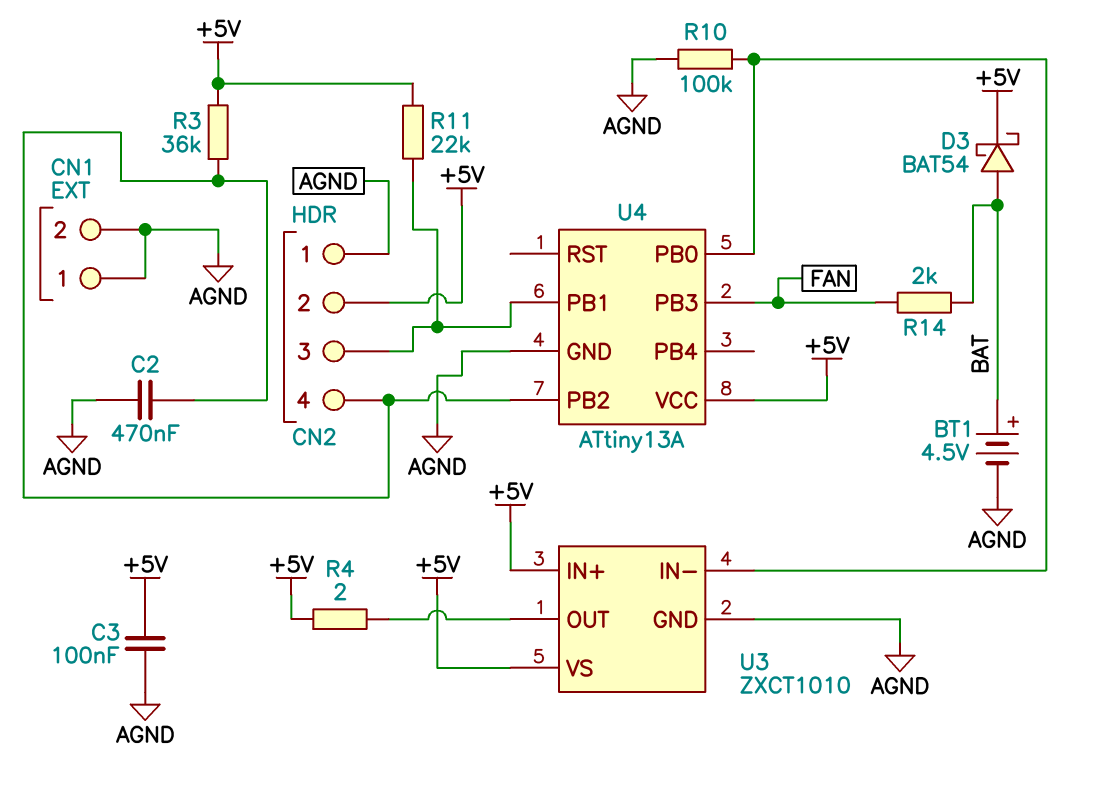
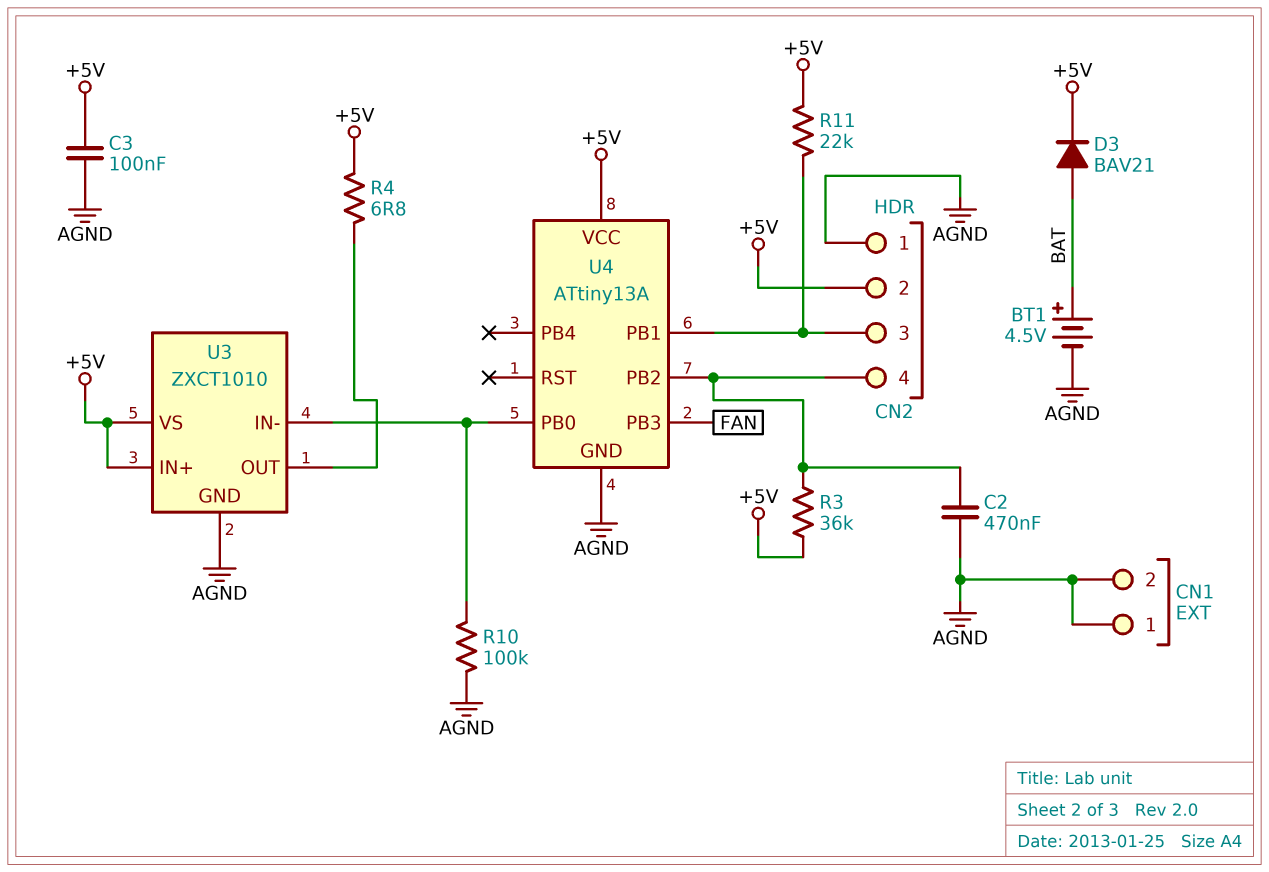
D3: schottky BAT54 (A BAT, K +5V) -> diode BAV21 (A BAT, K +5V)
R4: 2 (+5V, U3/OUT) -> 6.8 (+5V, U3/OUT)
R14: 2k (BAT, FAN) -> none

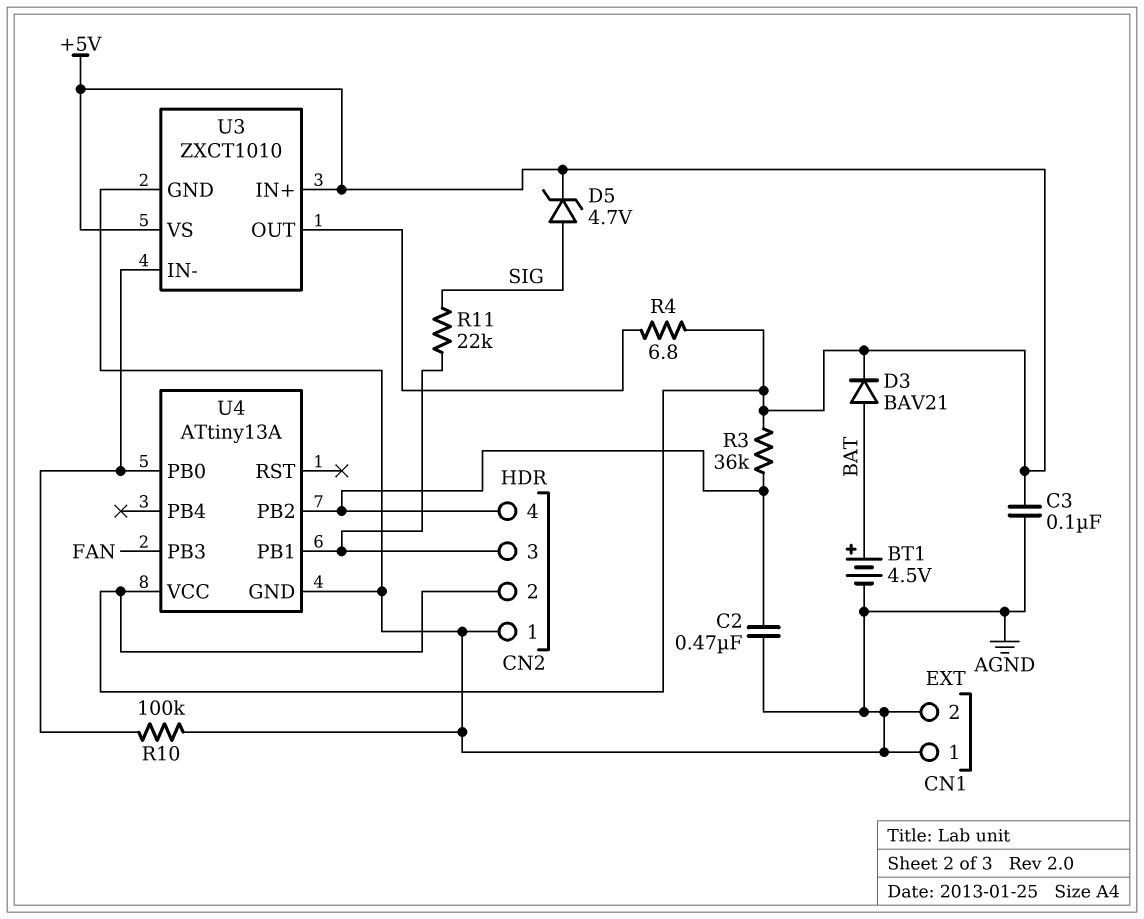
D5: none -> zener 4.7V (A SIG, K +5V)
R11: 22k (+5V, CN2/3) -> 22k (CN2/3, SIG)

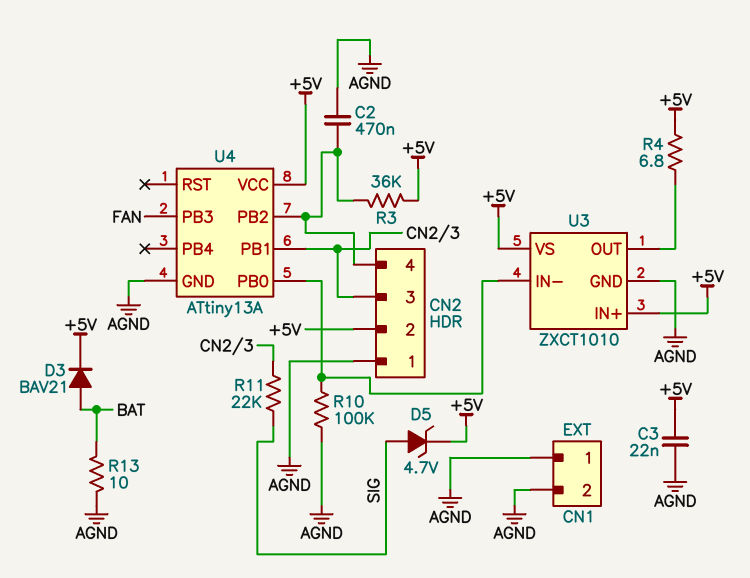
BT1: 4.5V (plus BAT, minus AGND) -> none
C3: 100nF (+5V, AGND) -> 22nF (+5V, AGND)
R13: none -> 10 (AGND, BAT)

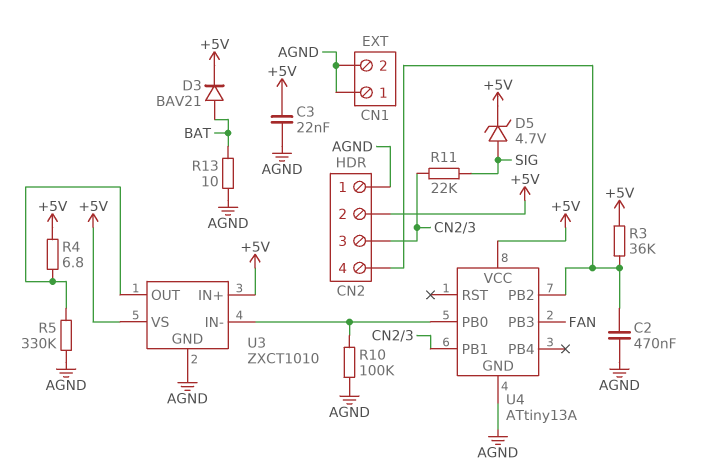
R5: none -> 330k (AGND, U3/OUT)

